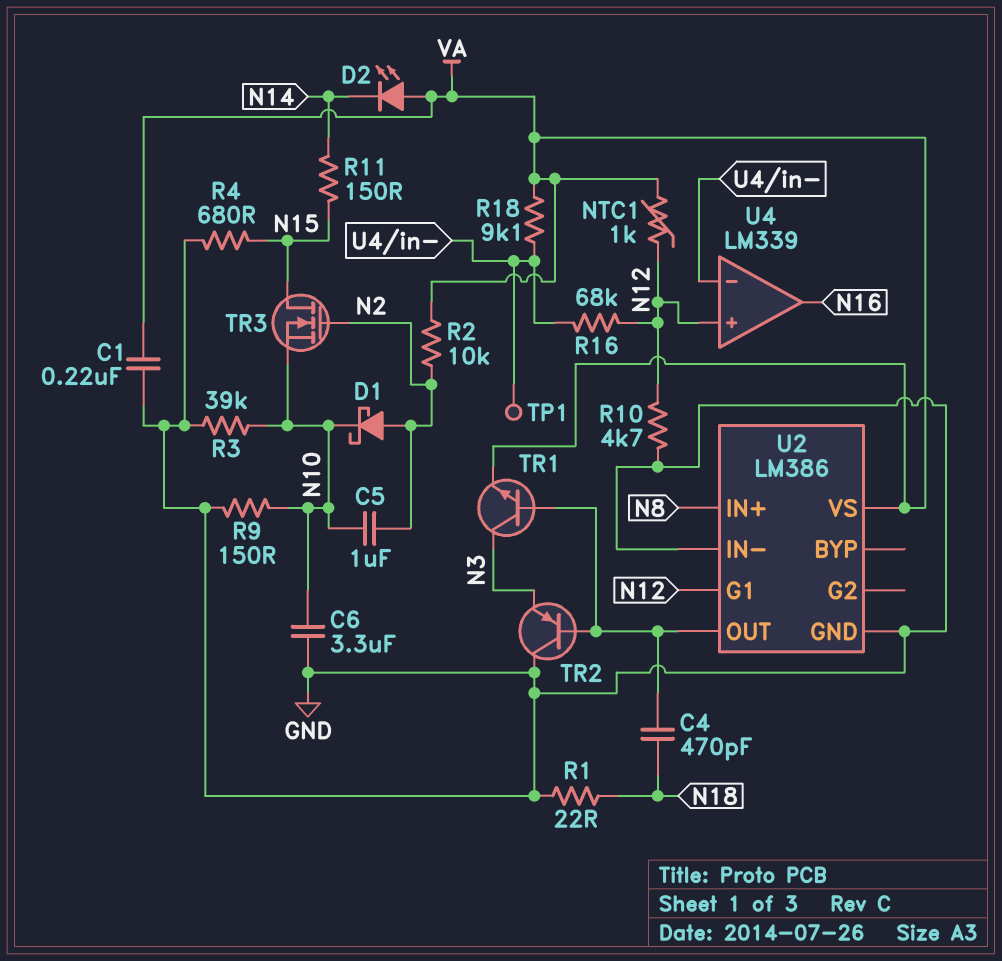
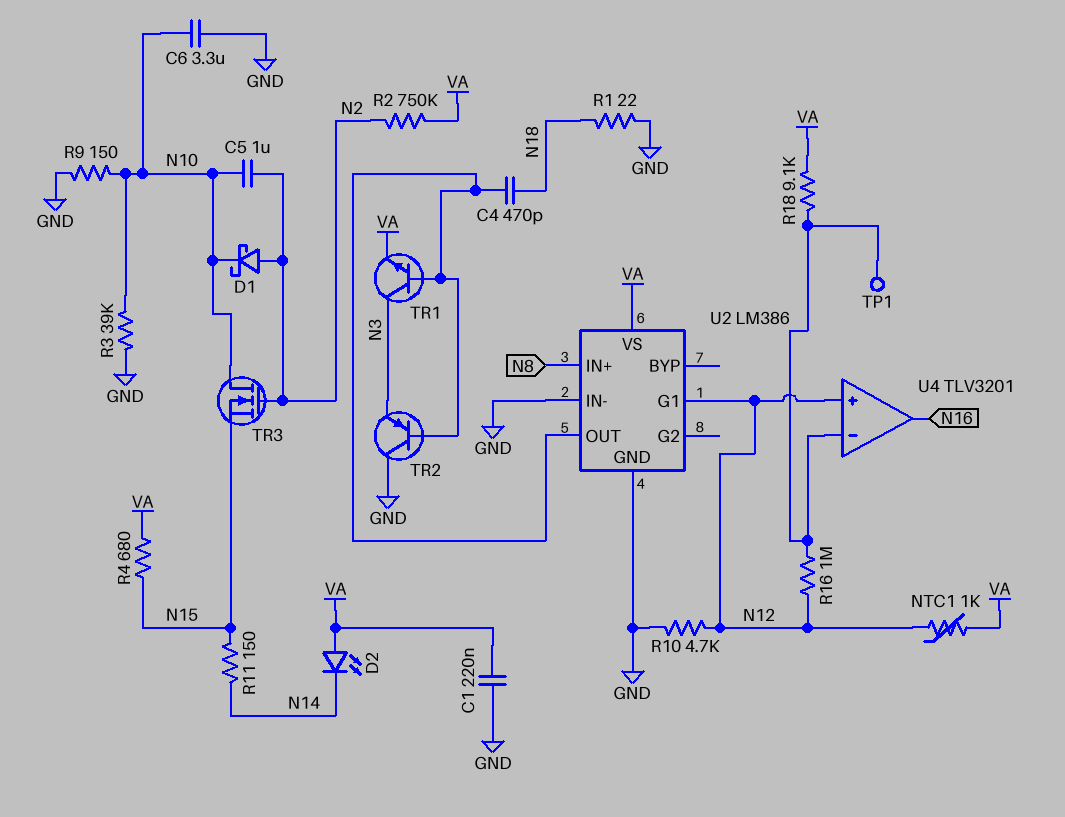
R2: 10k (N2, VA) -> 750k (N2, VA)
R4: 680 (GND, N15) -> 680 (N15, VA)
R16: 68k (N12, U4/in-) -> 1M (N12, U4/in-)
TR3: NMOS (G N2, D N15, S N10) -> NMOS (G N2, D N10, S N15)
U4: LM339 -> TLV3201

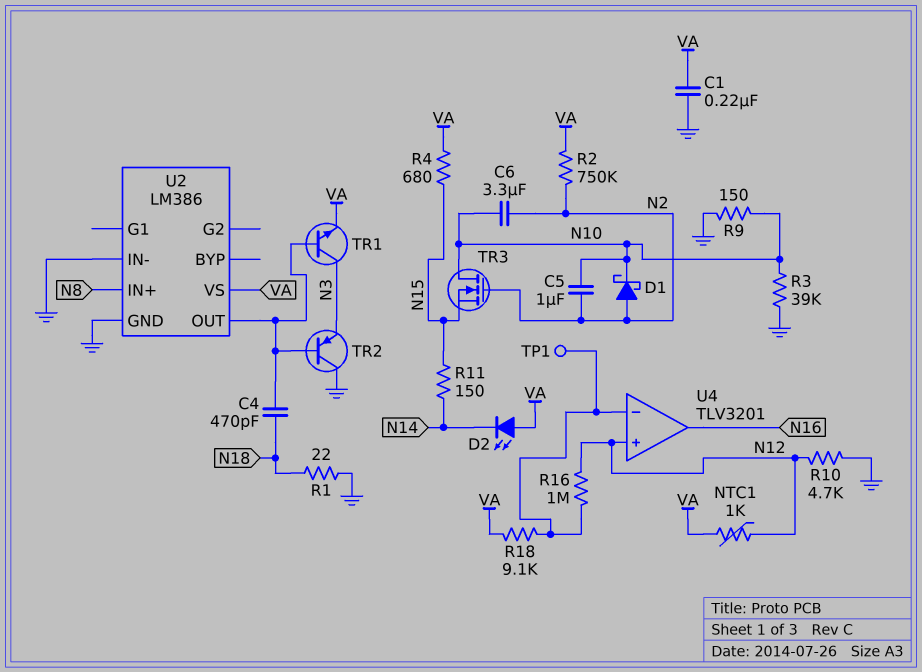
C6: 3.3uF (GND, N10) -> 3.3uF (N2, N10)
U2 pin G1: N12 -> none

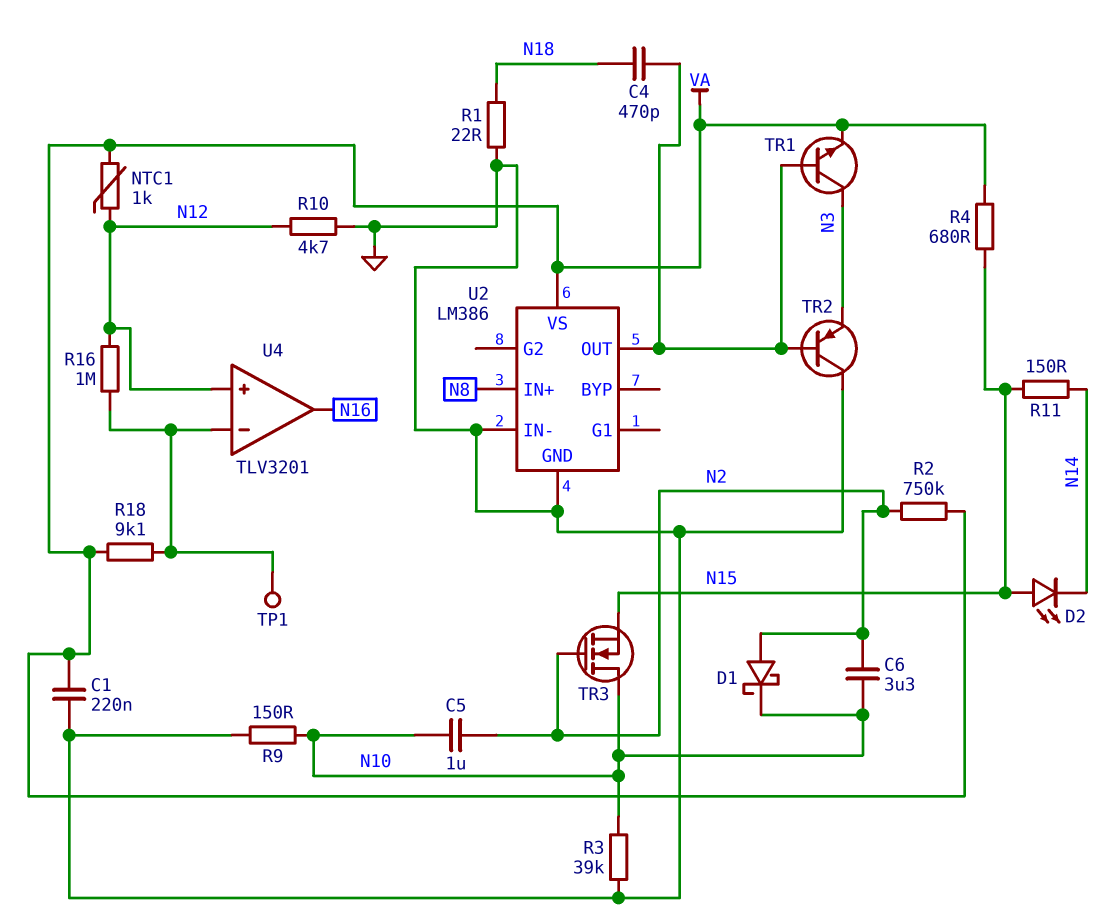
D2: LED (A VA, K N14) -> LED (A N15, K N14)

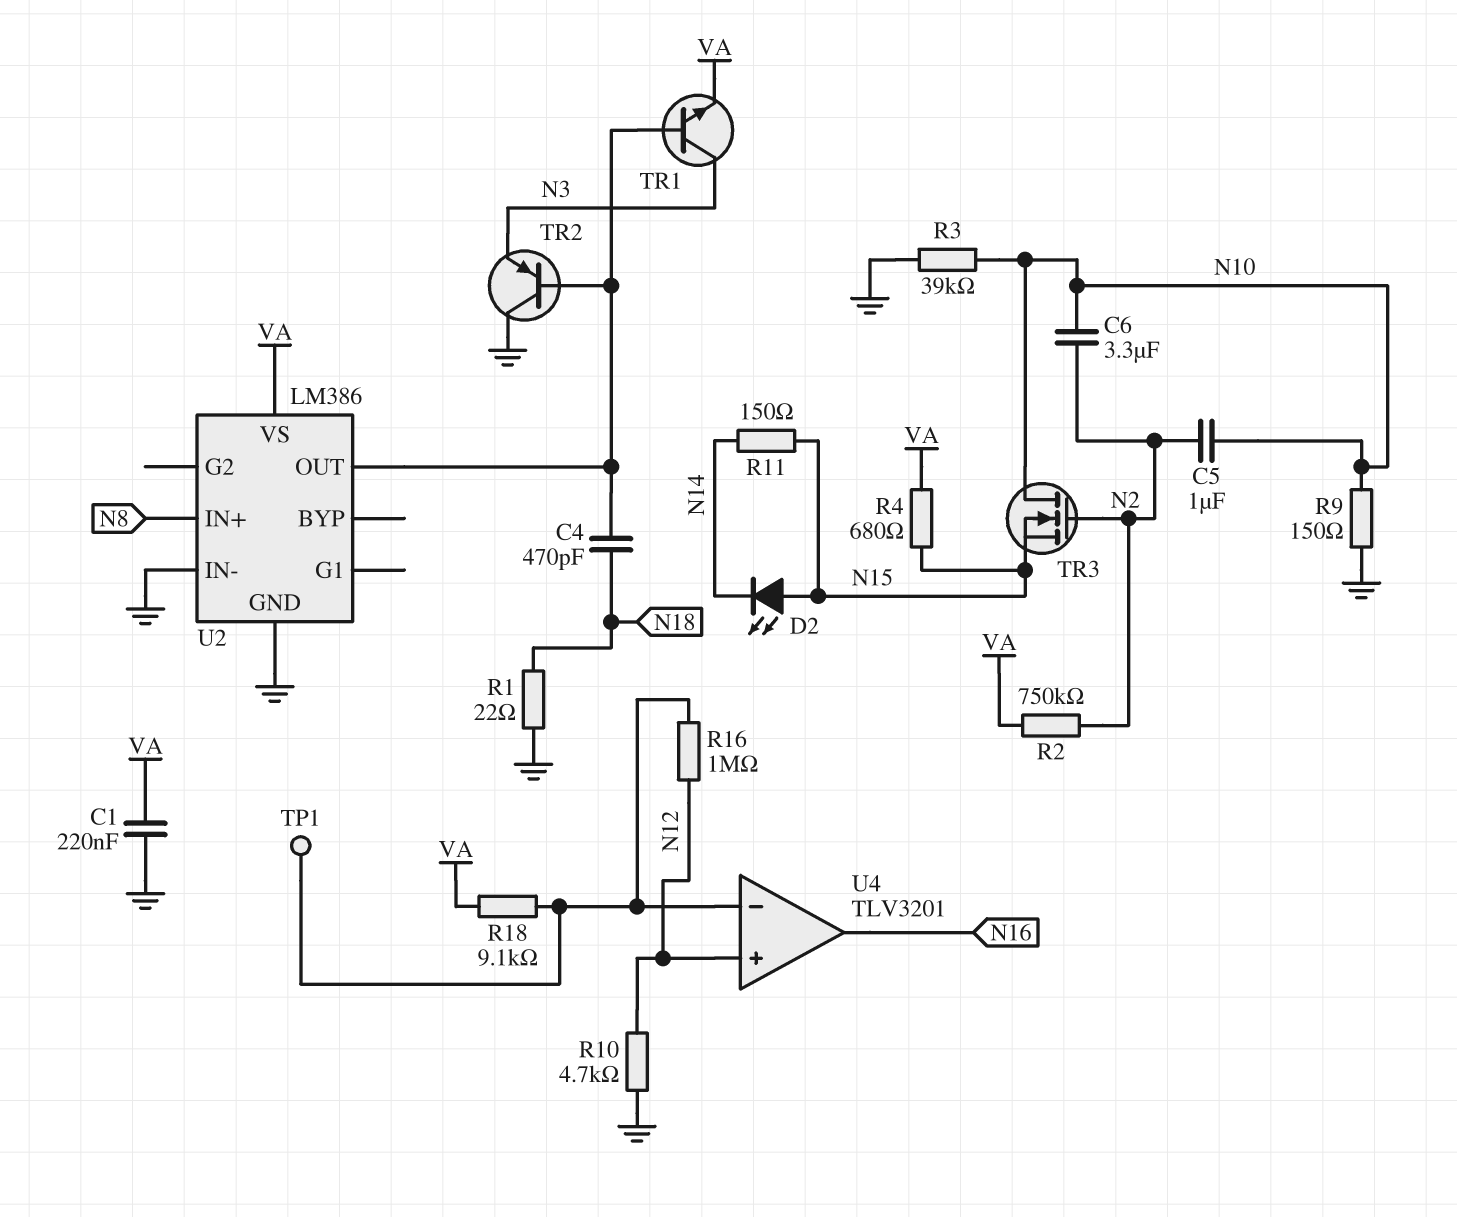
D1: schottky (A N2, K N10) -> none
NTC1: 1k (N12, VA) -> none

